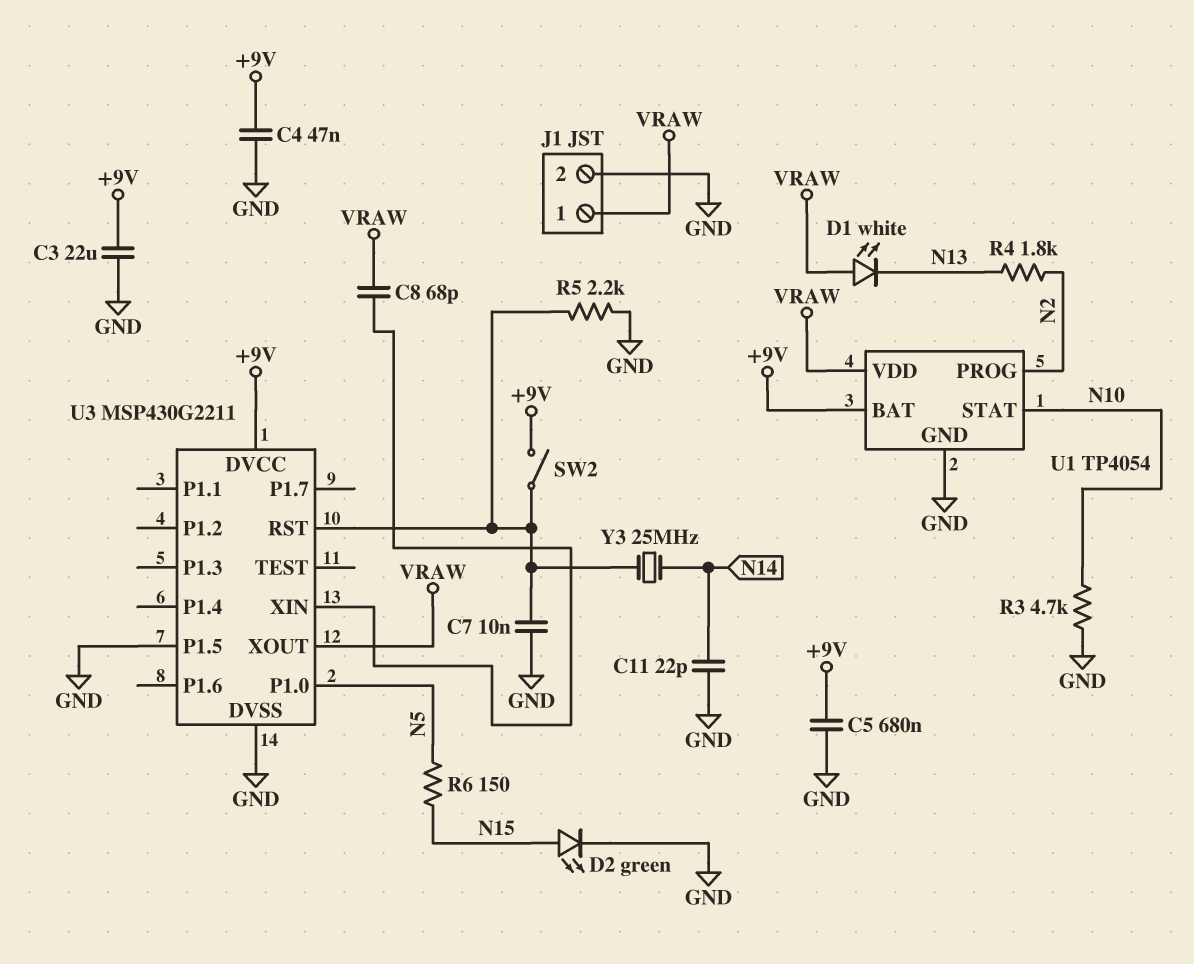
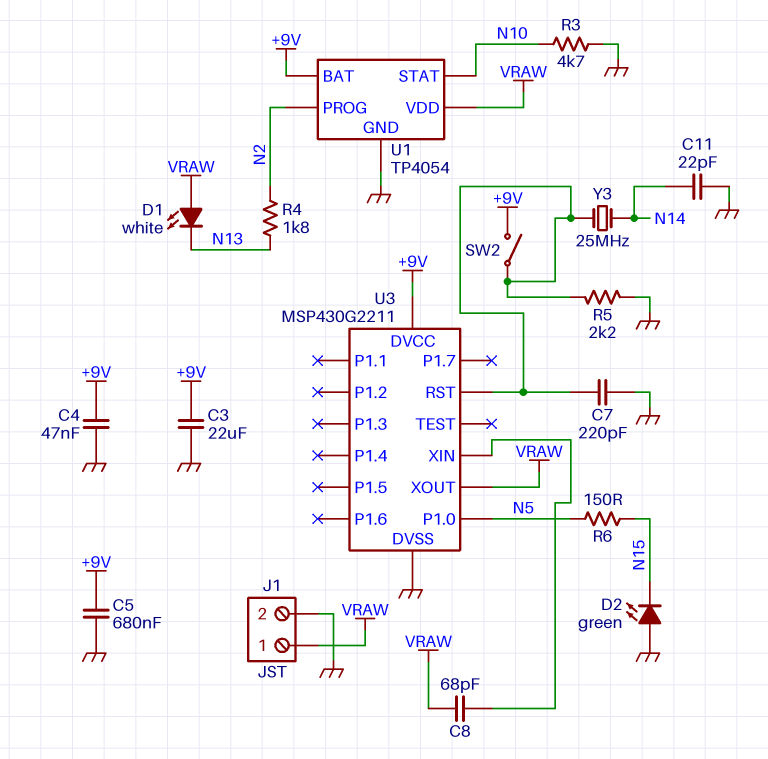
C7: 10nF (GND, U3/RST) -> 220pF (GND, U3/RST)
D2: LED green (A N15, K GND) -> LED green (A GND, K N15)
U3 pin P1.5: GND -> none

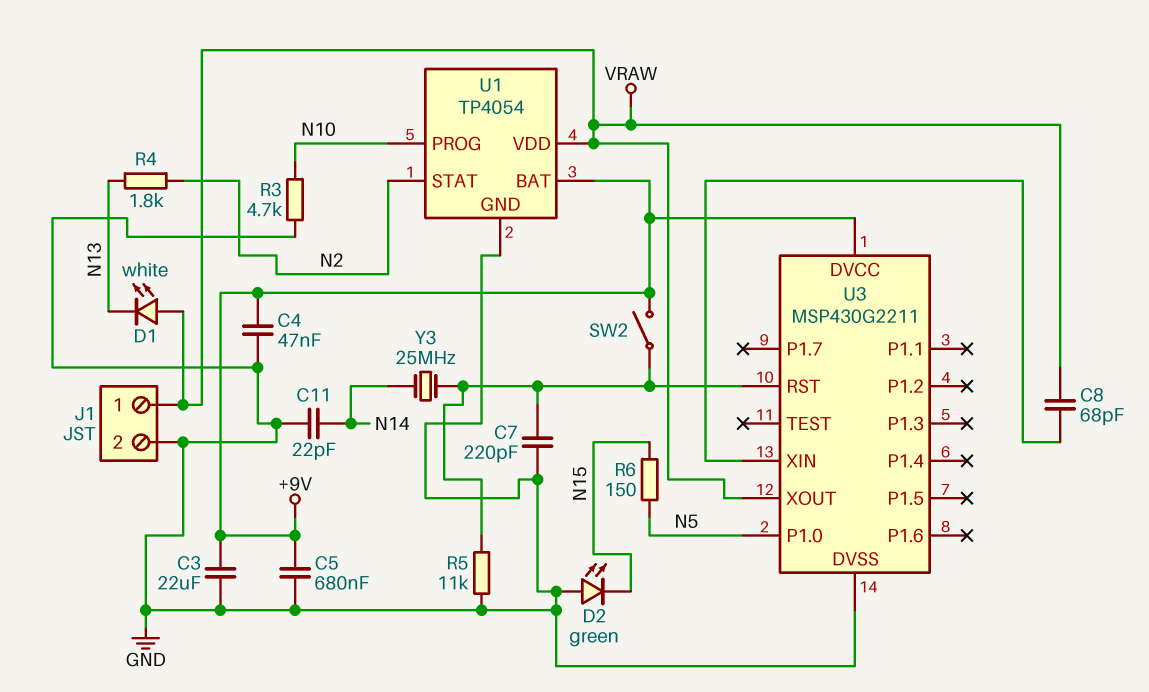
R5: 2.2k (GND, U3/RST) -> 11k (GND, U3/RST)
U1 pin PROG: N2 -> N10
U1 pin STAT: N10 -> N2

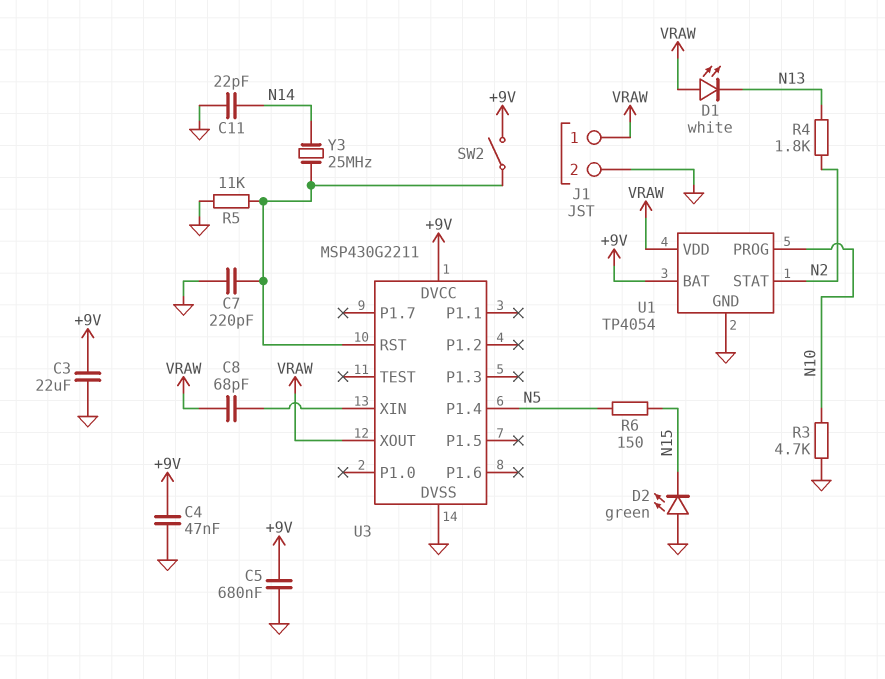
U3 pin P1.0: N5 -> none
U3 pin P1.4: none -> N5

